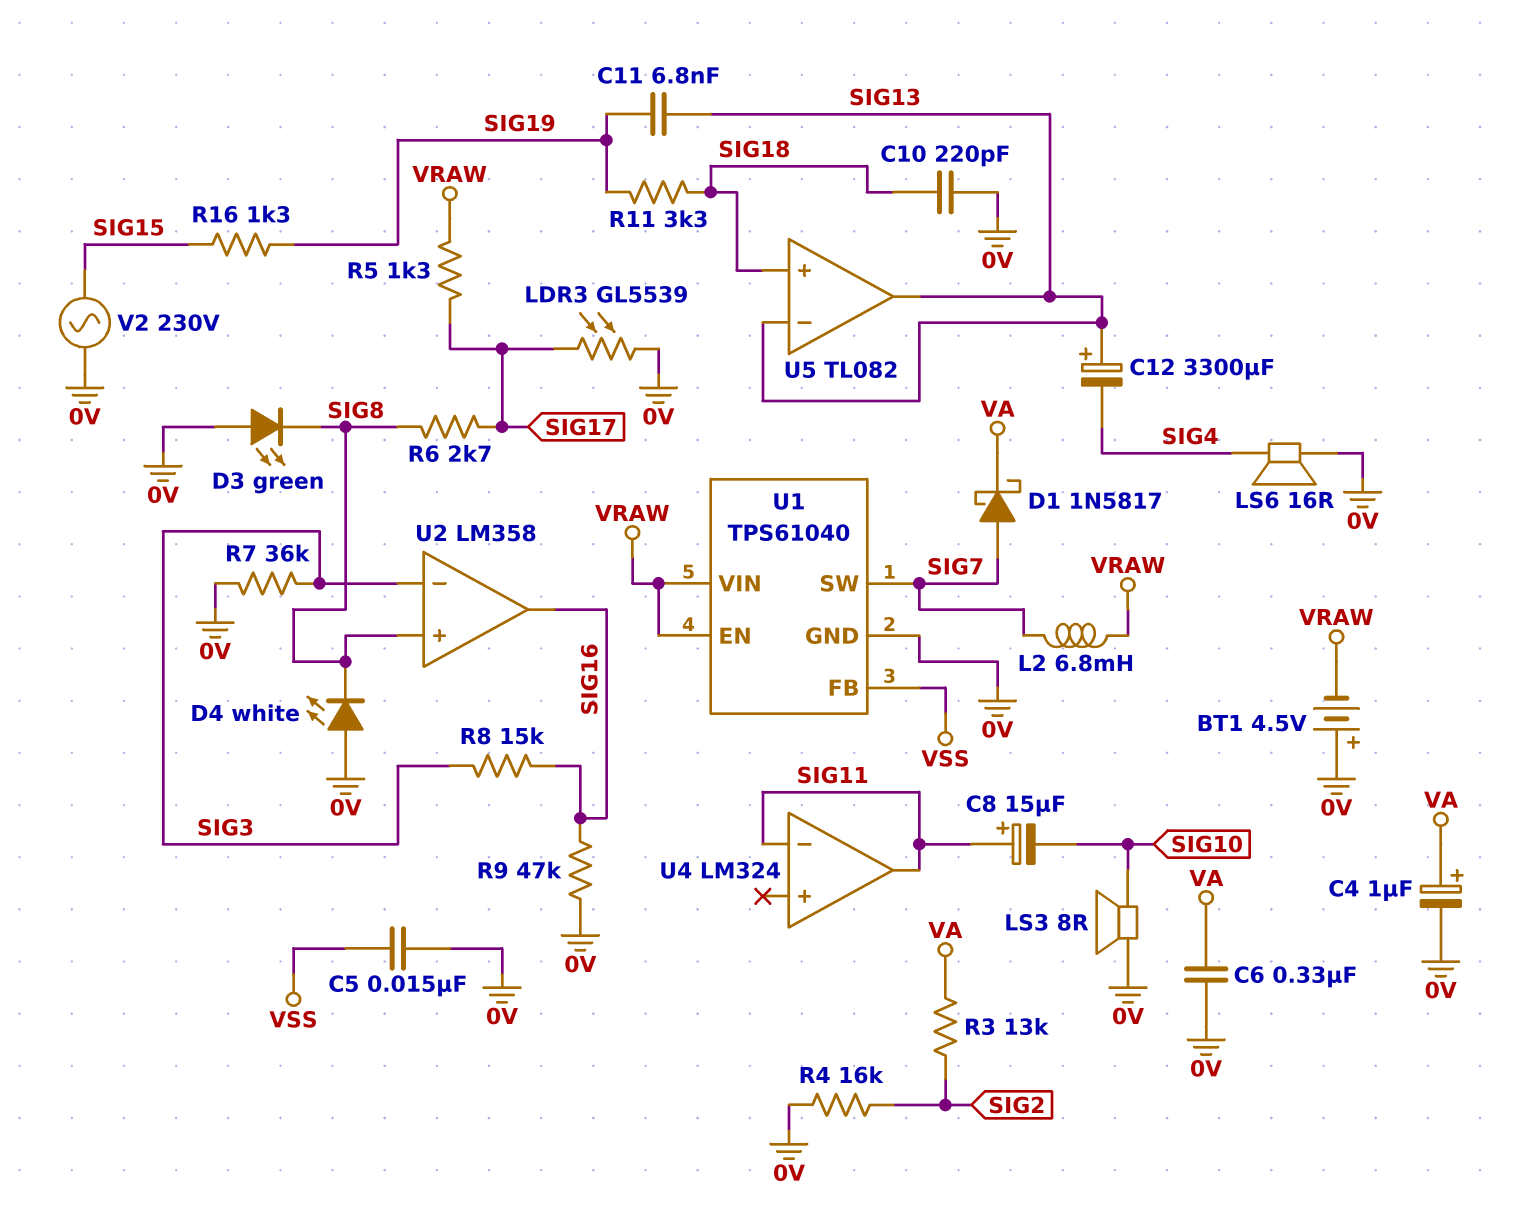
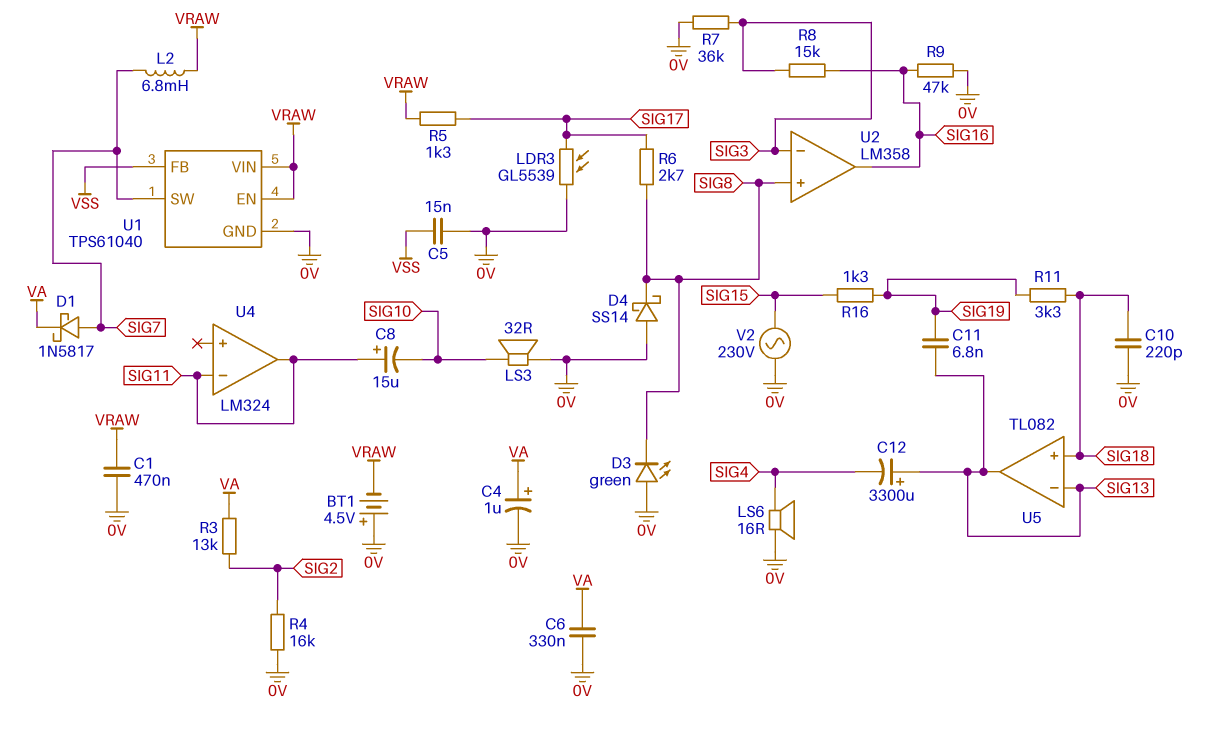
C1: none -> 470nF (0V, VRAW)
D4: LED white (A 0V, K SIG8) -> schottky SS14 (A 0V, K SIG8)
LS3: speaker 8R (0V, SIG10) -> speaker 32R (0V, SIG10)

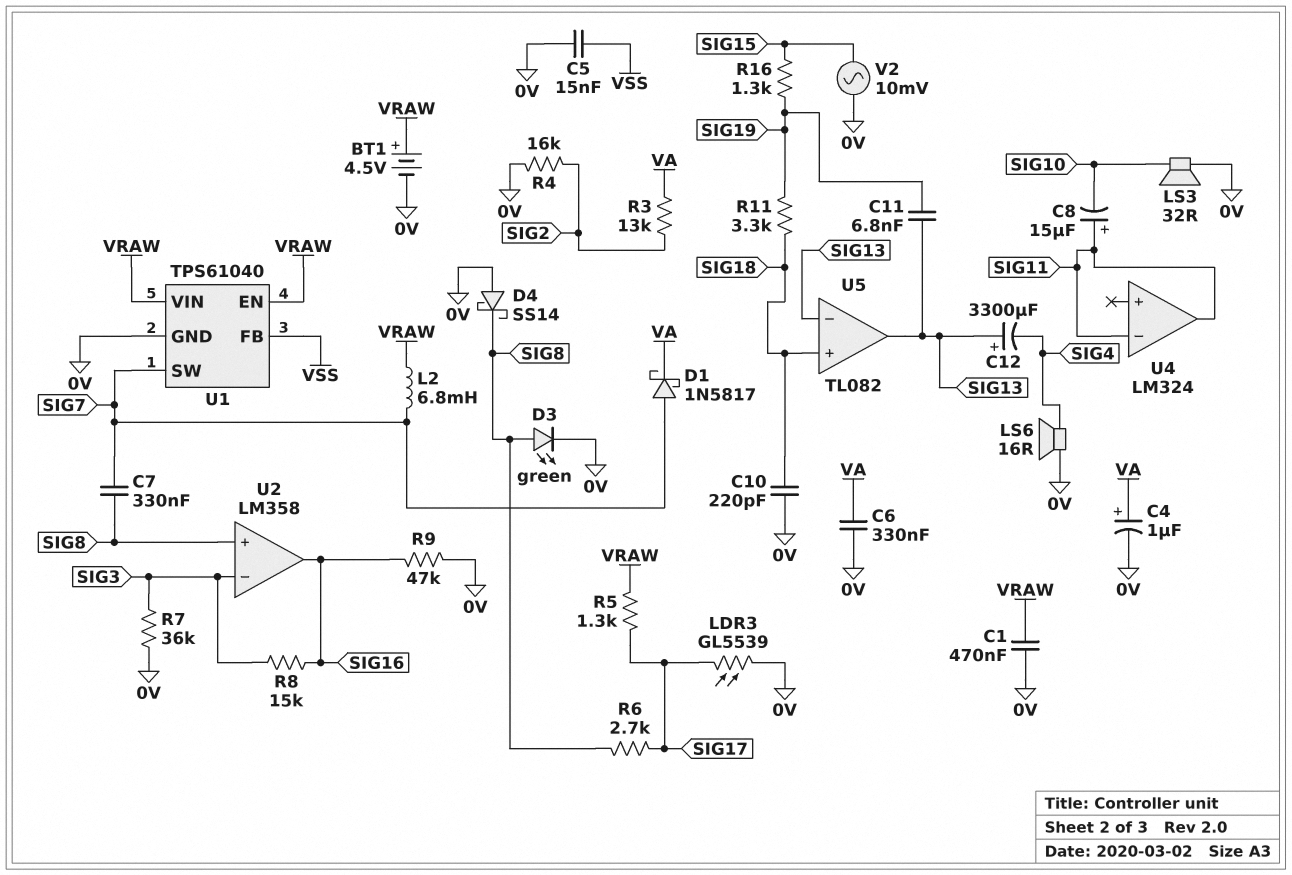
BT1: 4.5V (plus 0V, minus VRAW) -> 4.5V (plus VRAW, minus 0V)
C7: none -> 330nF (SIG7, SIG8)
D3: LED green (A 0V, K SIG8) -> LED green (A SIG8, K 0V)
V2: AC 230V (0V, SIG15) -> AC 10mV (0V, SIG15)

